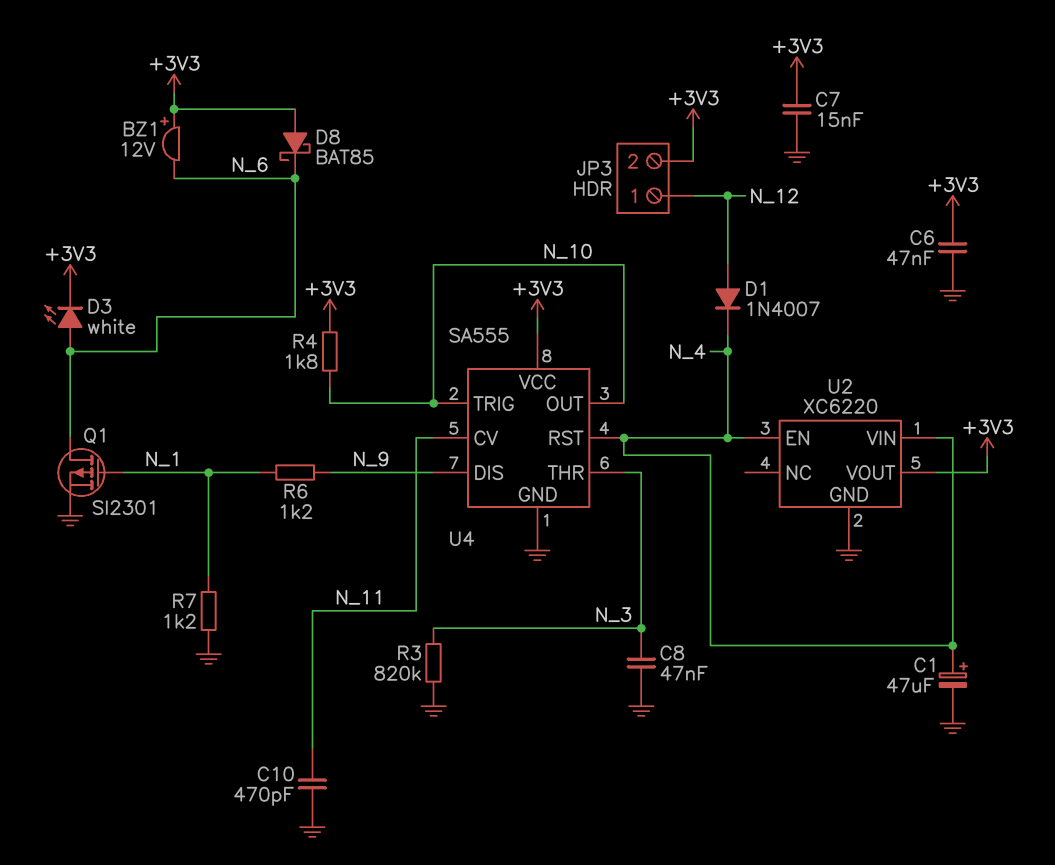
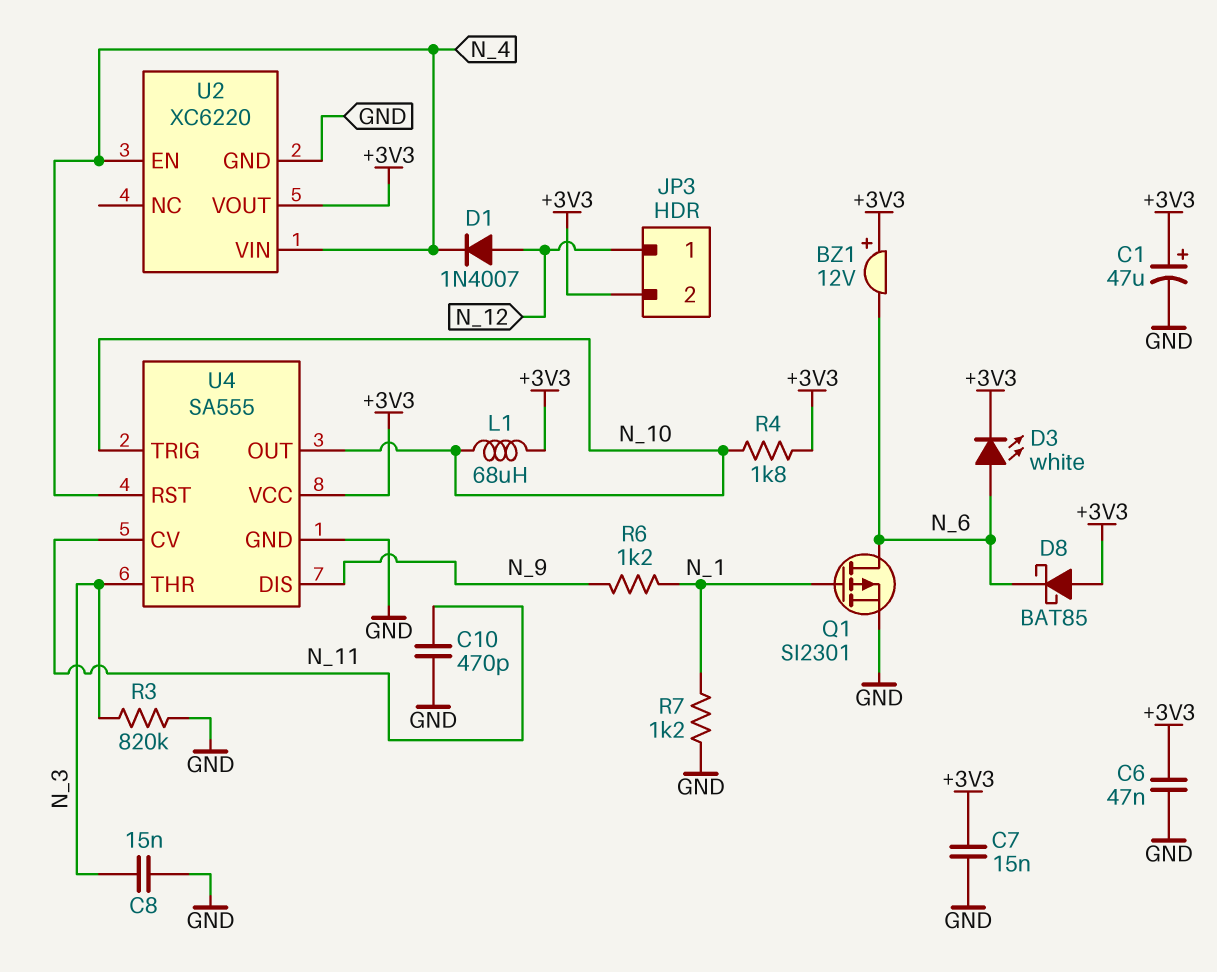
C1: 47uF (plus N_4, minus GND) -> 47uF (plus +3V3, minus GND)
C8: 47nF (GND, N_3) -> 15nF (GND, N_3)
L1: none -> 68uH (+3V3, N_10)

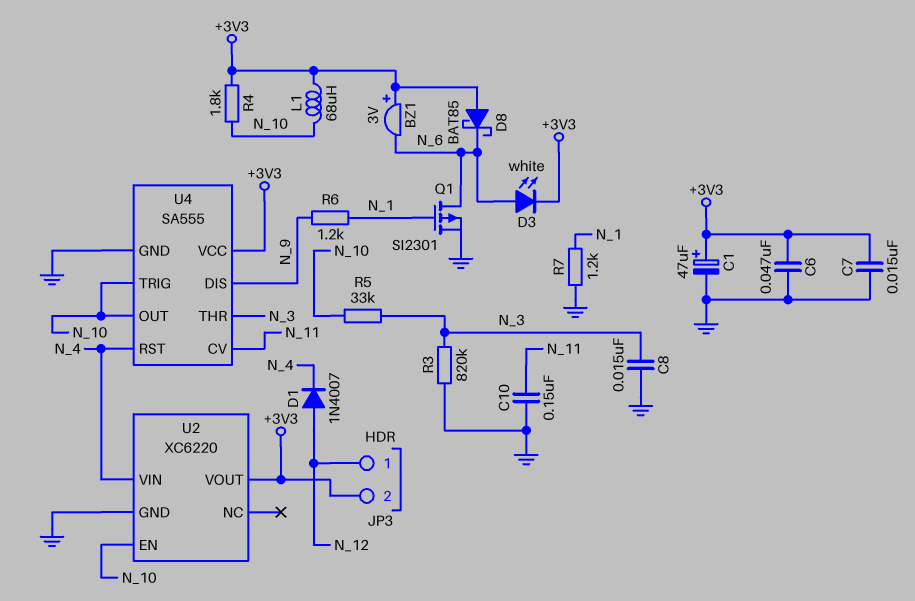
BZ1: buzzer 12V (plus +3V3, minus N_6) -> buzzer 3V (plus +3V3, minus N_6)
C10: 470pF (GND, N_11) -> 150nF (GND, N_11)
R5: none -> 33k (N_3, N_10)
U2 pin EN: N_4 -> N_10

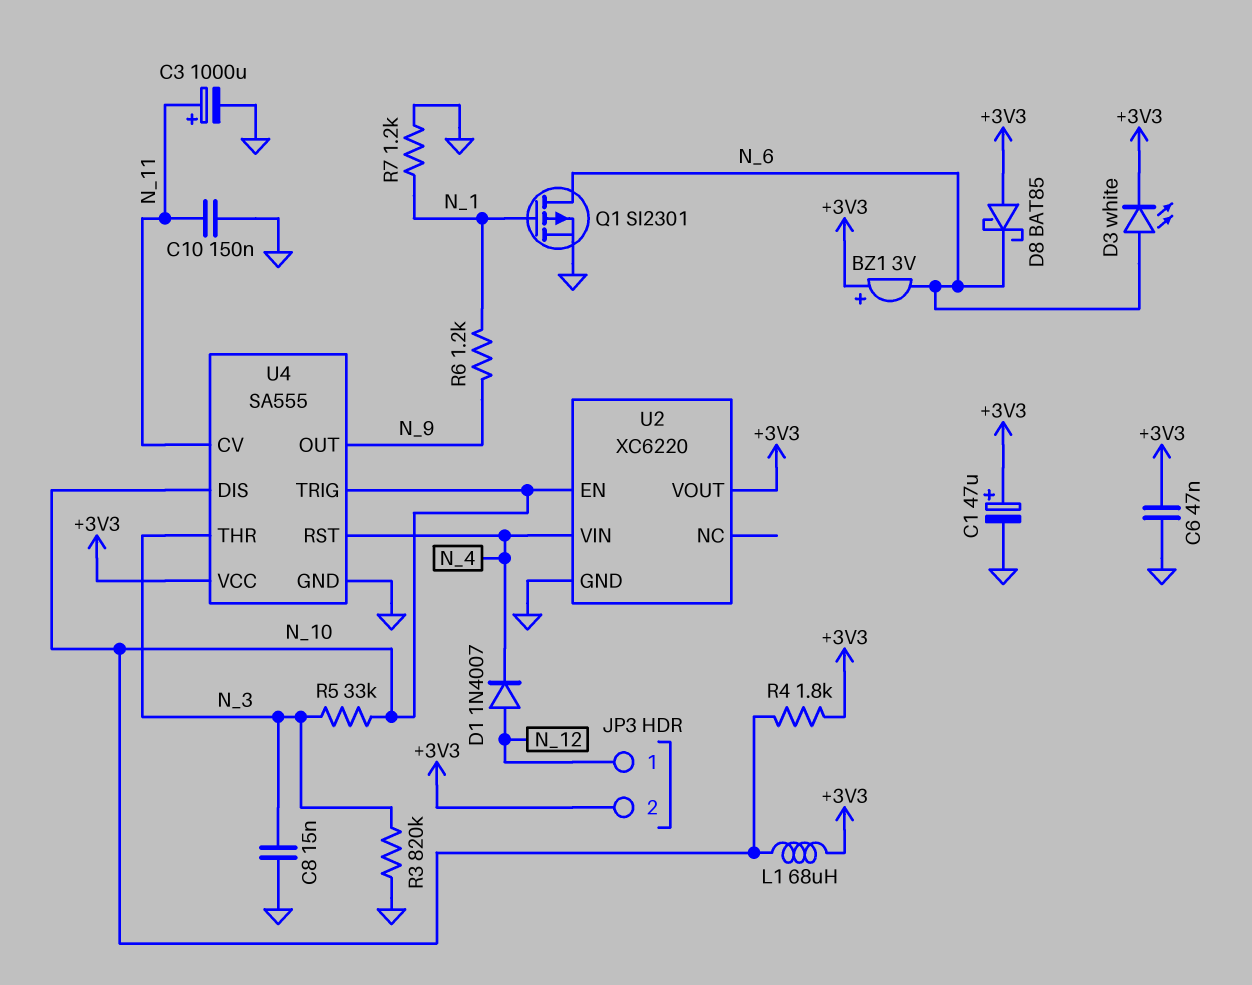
C3: none -> 1000uF (plus N_11, minus GND)
C7: 15nF (+3V3, GND) -> none
U4 pin DIS: N_9 -> N_10
U4 pin OUT: N_10 -> N_9

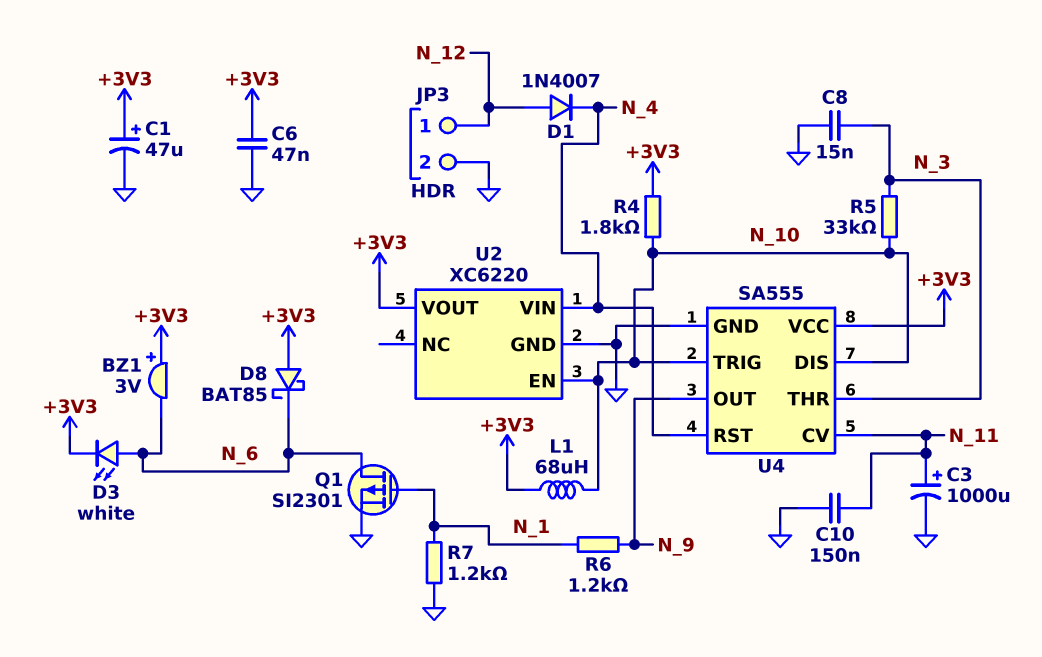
JP3 pin 2: +3V3 -> GND
R3: 820k (GND, N_3) -> none

